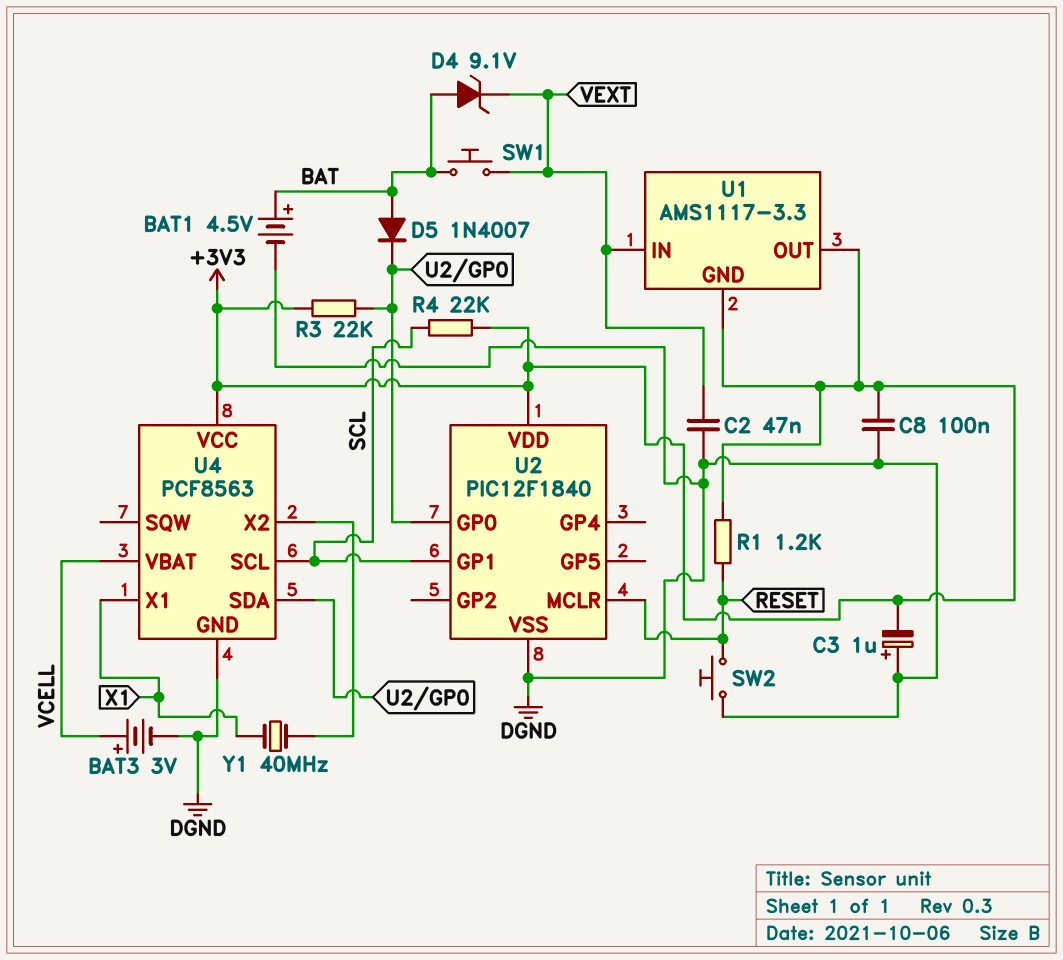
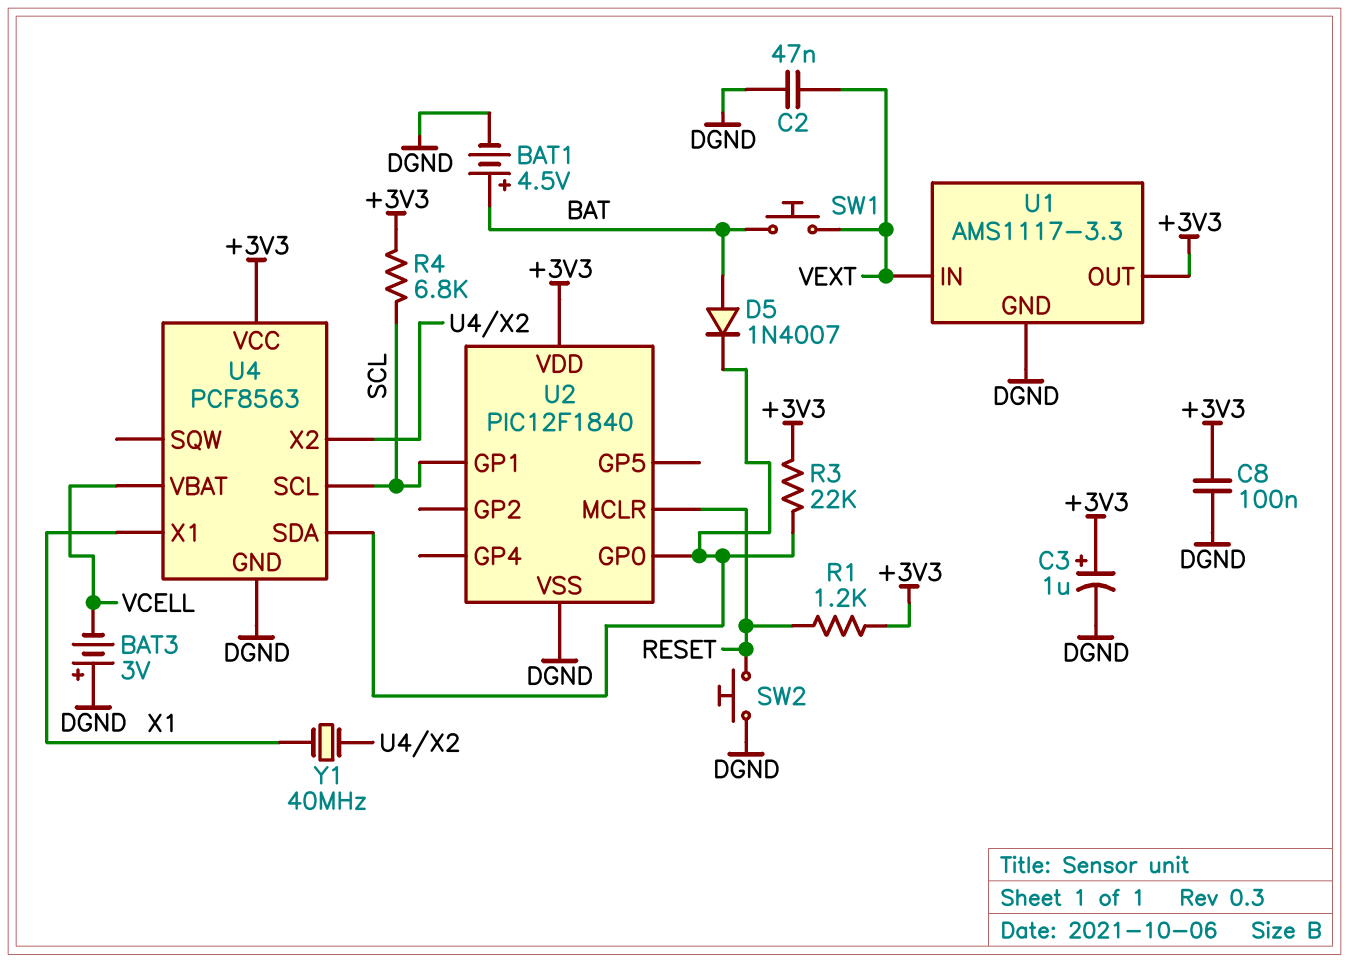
BAT3: 3V (plus VCELL, minus DGND) -> 3V (plus DGND, minus VCELL)
C3: 1uF (plus DGND, minus +3V3) -> 1uF (plus +3V3, minus DGND)
D4: zener 9.1V (A BAT, K VEXT) -> none
R4: 22k (+3V3, SCL) -> 6.8k (+3V3, SCL)
U1 pin GND: +3V3 -> DGND

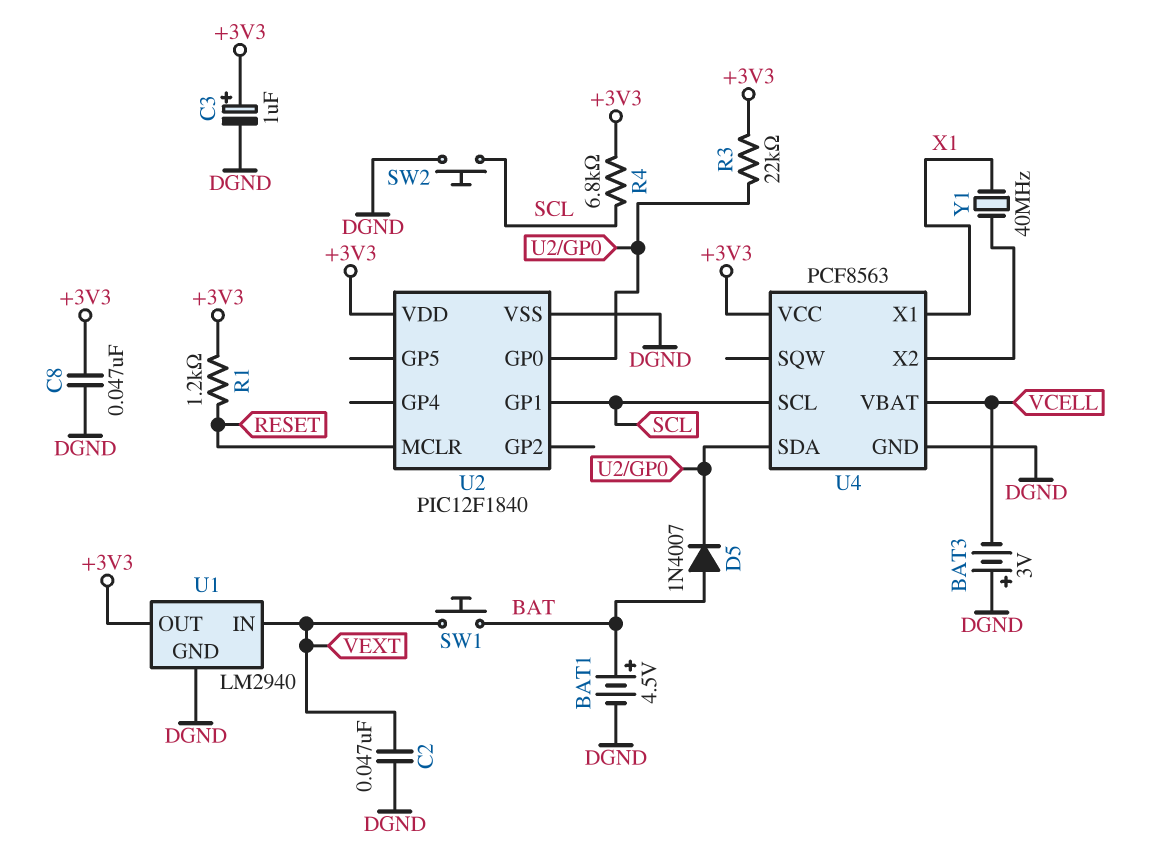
C8: 100nF (+3V3, DGND) -> 47nF (+3V3, DGND)
SW2: button (DGND, RESET) -> button (DGND, SCL)
U1: AMS1117-3.3 -> LM2940

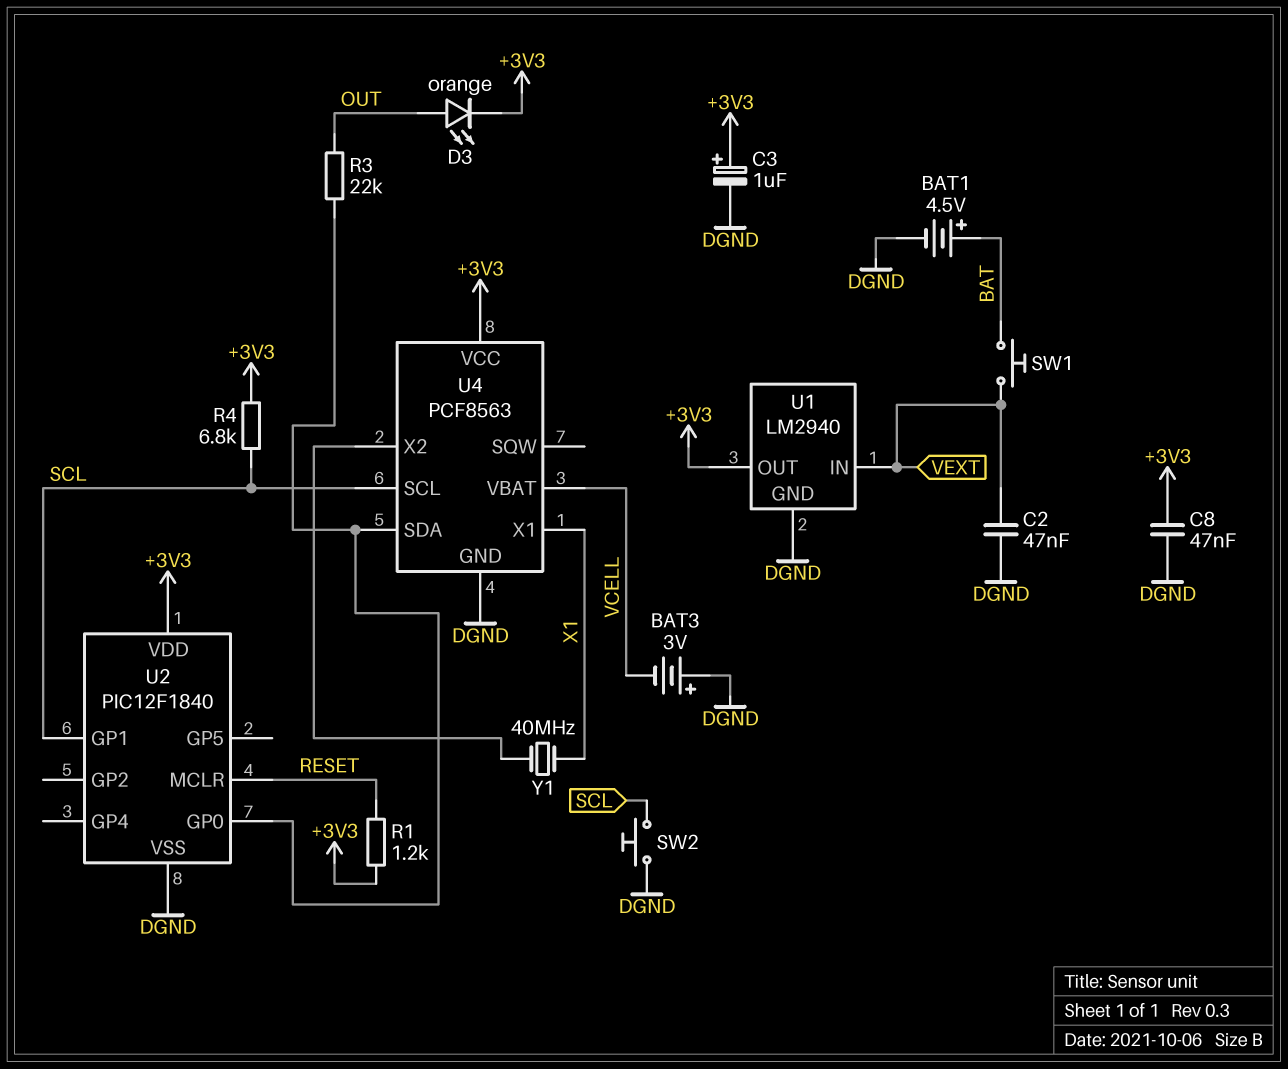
D3: none -> LED orange (A OUT, K +3V3)
D5: diode 1N4007 (A BAT, K U2/GP0) -> none
R3: 22k (+3V3, U2/GP0) -> 22k (OUT, U2/GP0)

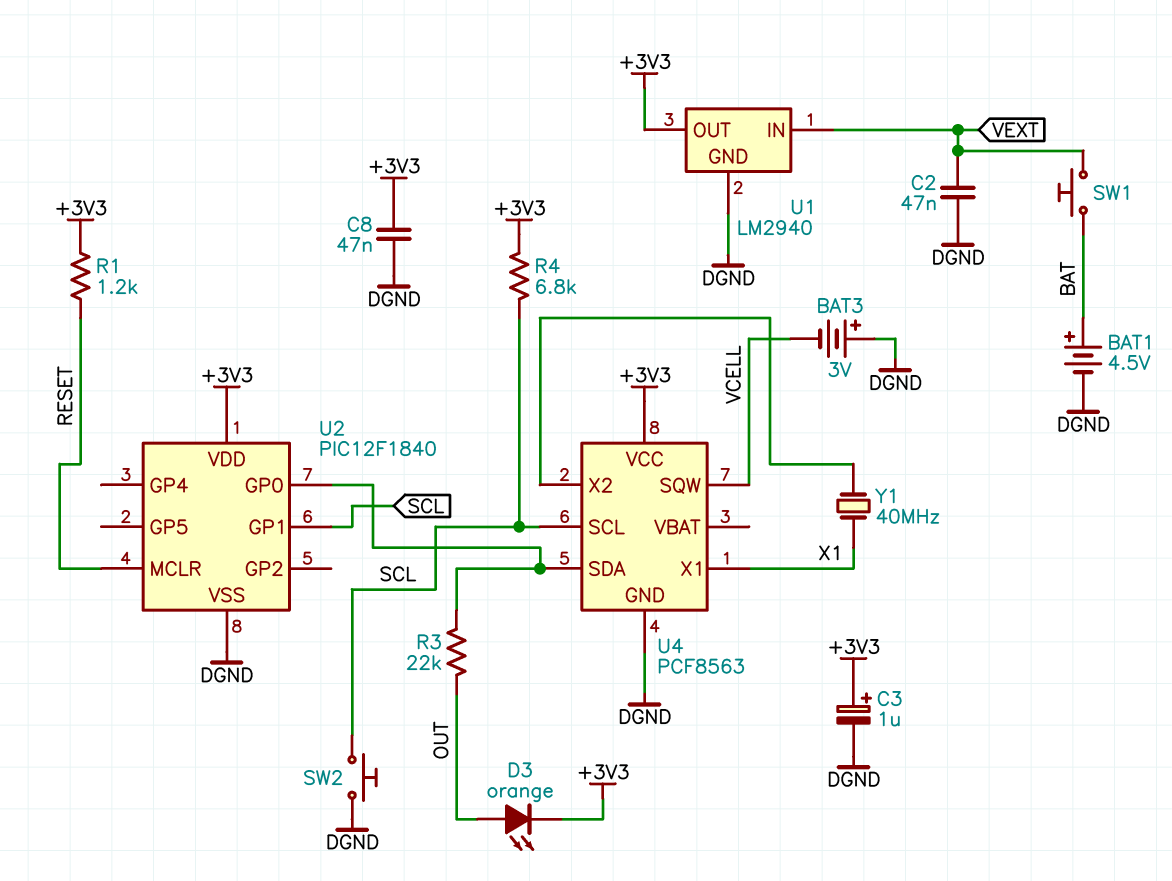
U4 pin SQW: none -> VCELL
U4 pin VBAT: VCELL -> none

